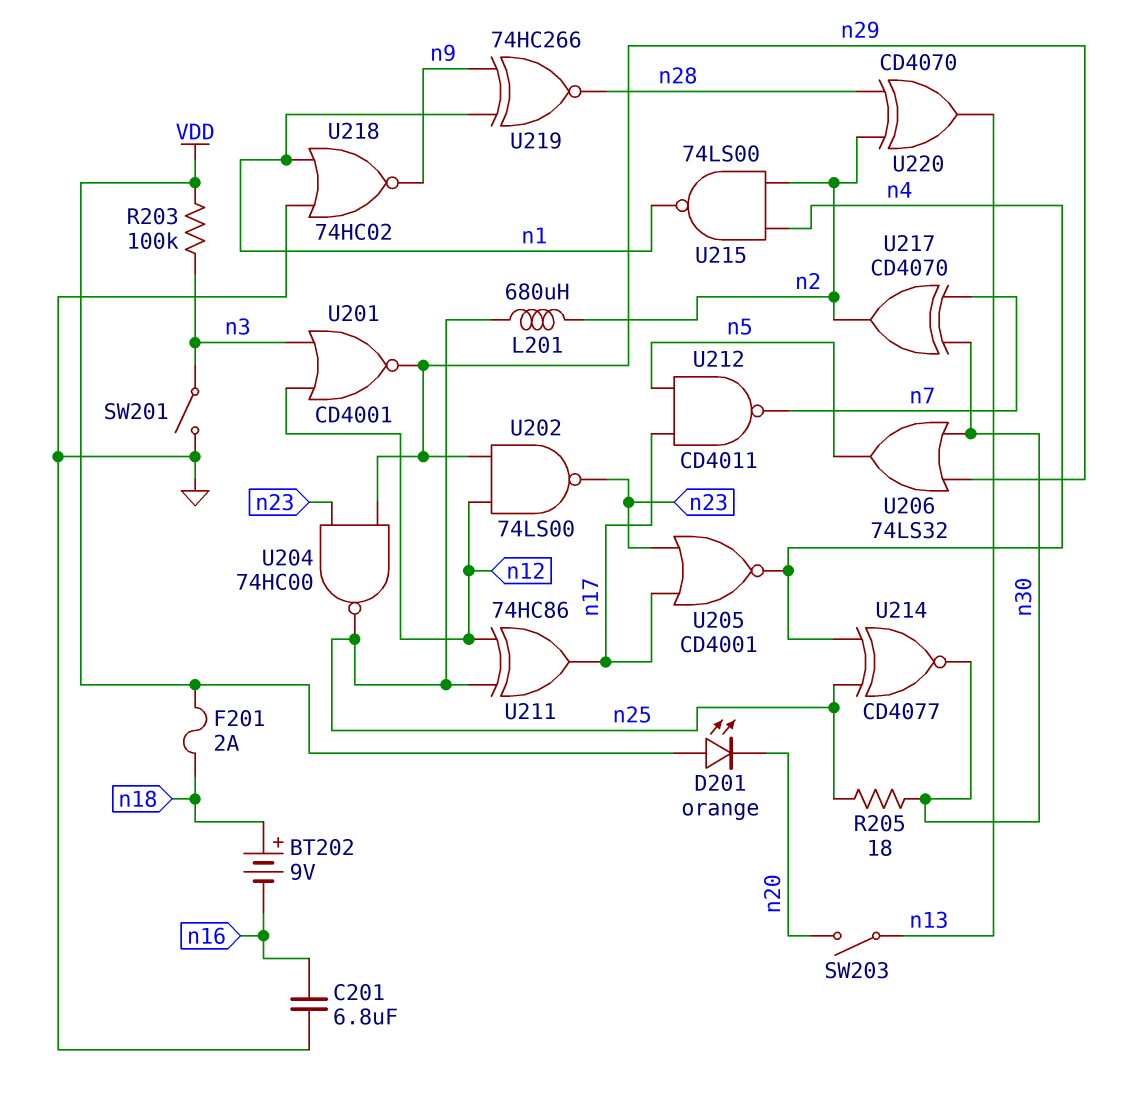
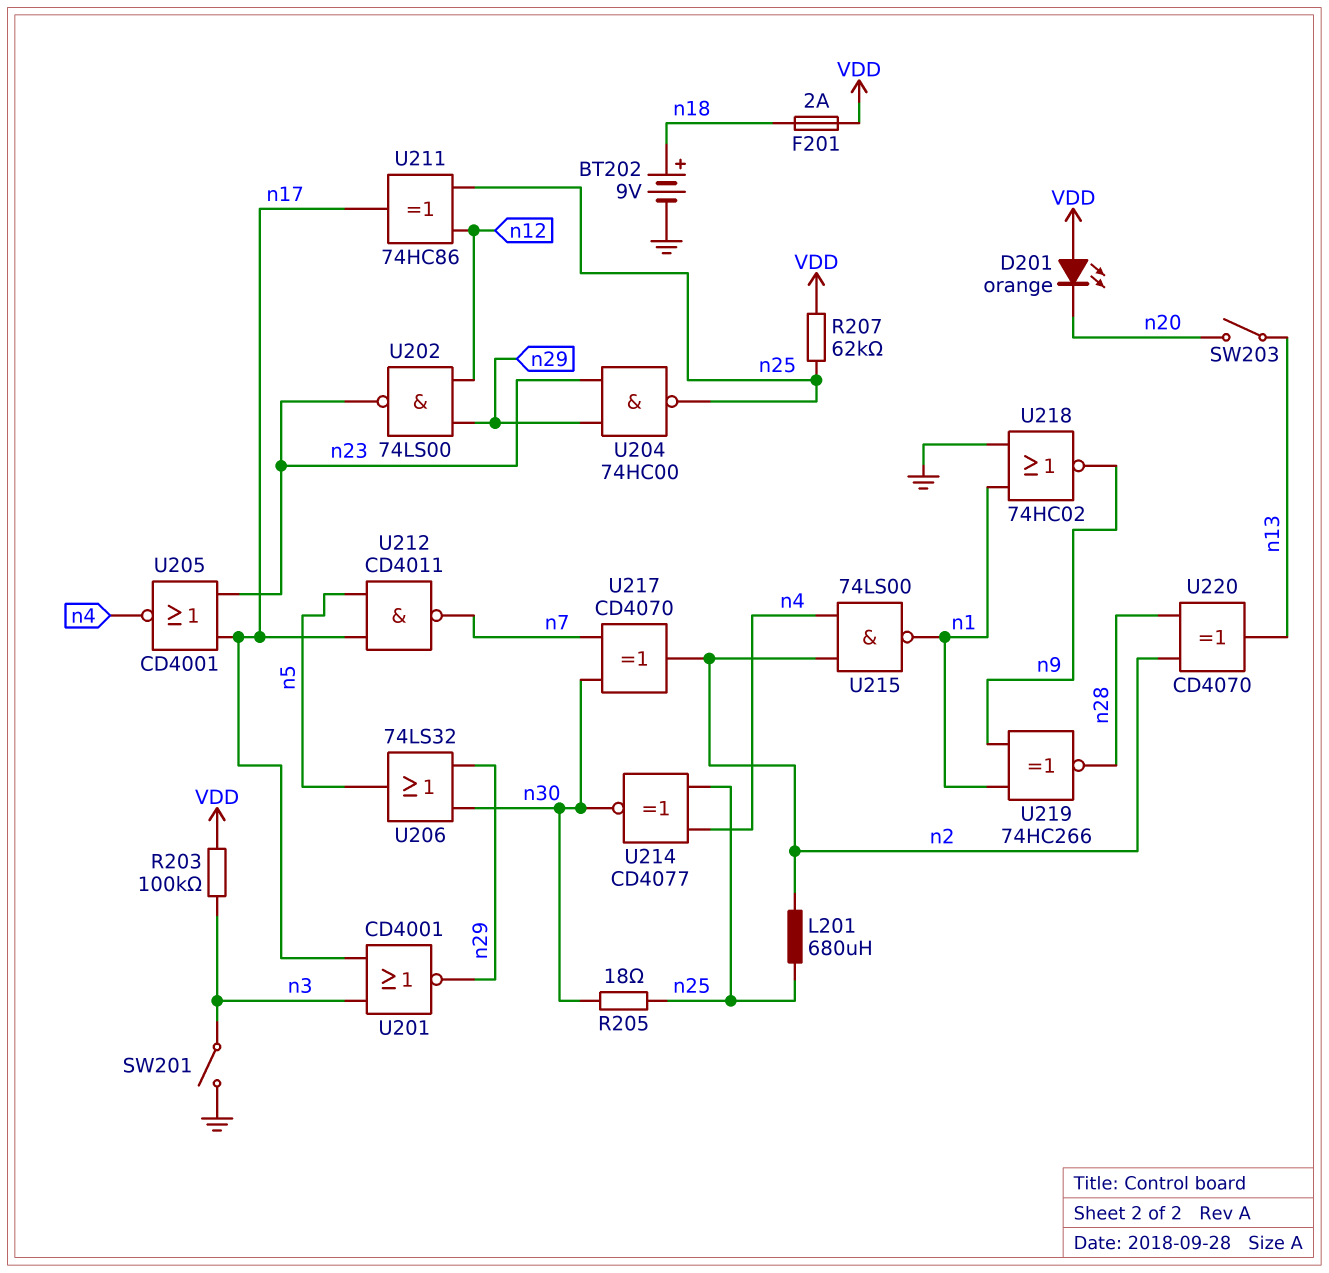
BT202: 9V (plus n18, minus n16) -> 9V (plus n18, minus GND)
C201: 6.8uF (GND, n16) -> none
R207: none -> 62k (VDD, n25)
U201: NOR CD4001 (in n3, in n12, out n29) -> NOR CD4001 (in n3, in n17, out n29)

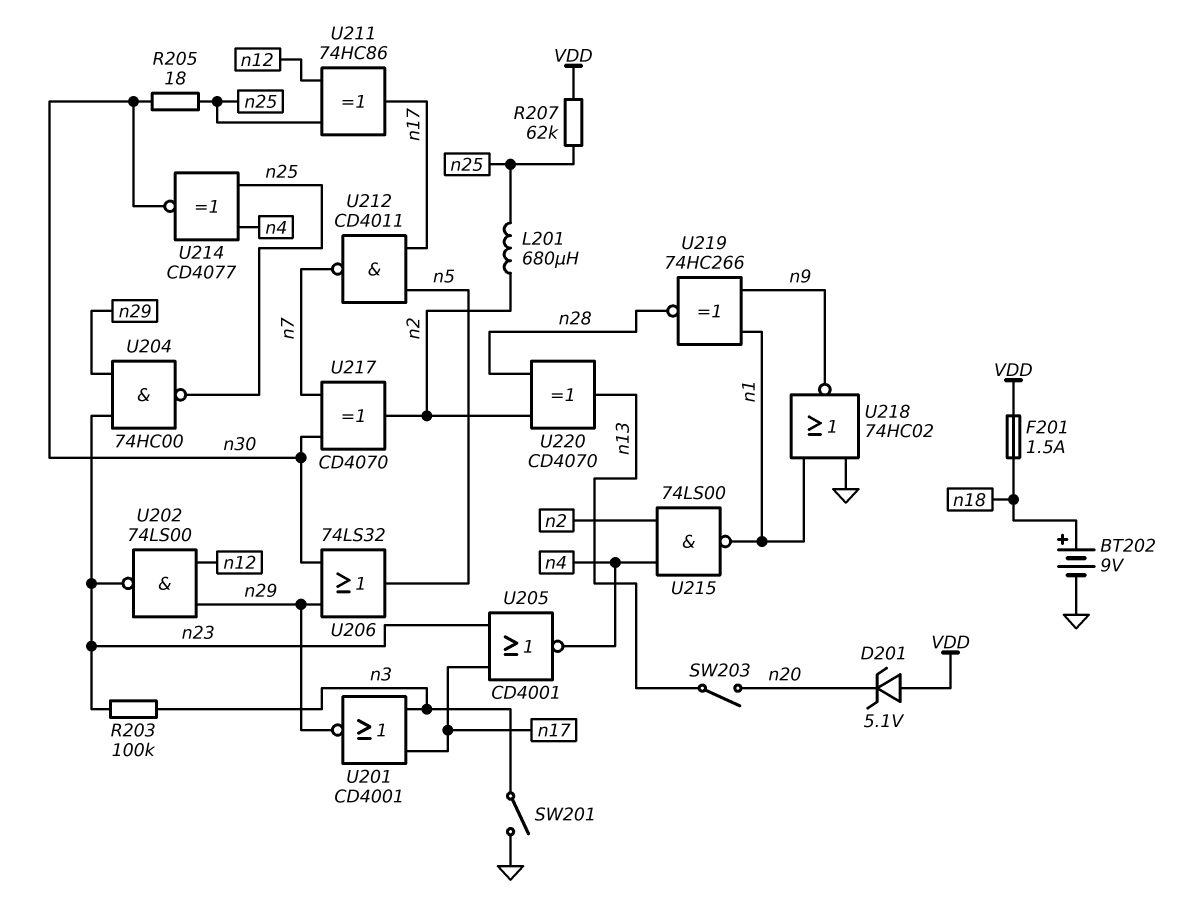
D201: LED orange (A VDD, K n20) -> zener 5.1V (A VDD, K n20)
F201: 2A (VDD, n18) -> 1.5A (VDD, n18)
R203: 100k (VDD, n3) -> 100k (n3, n23)

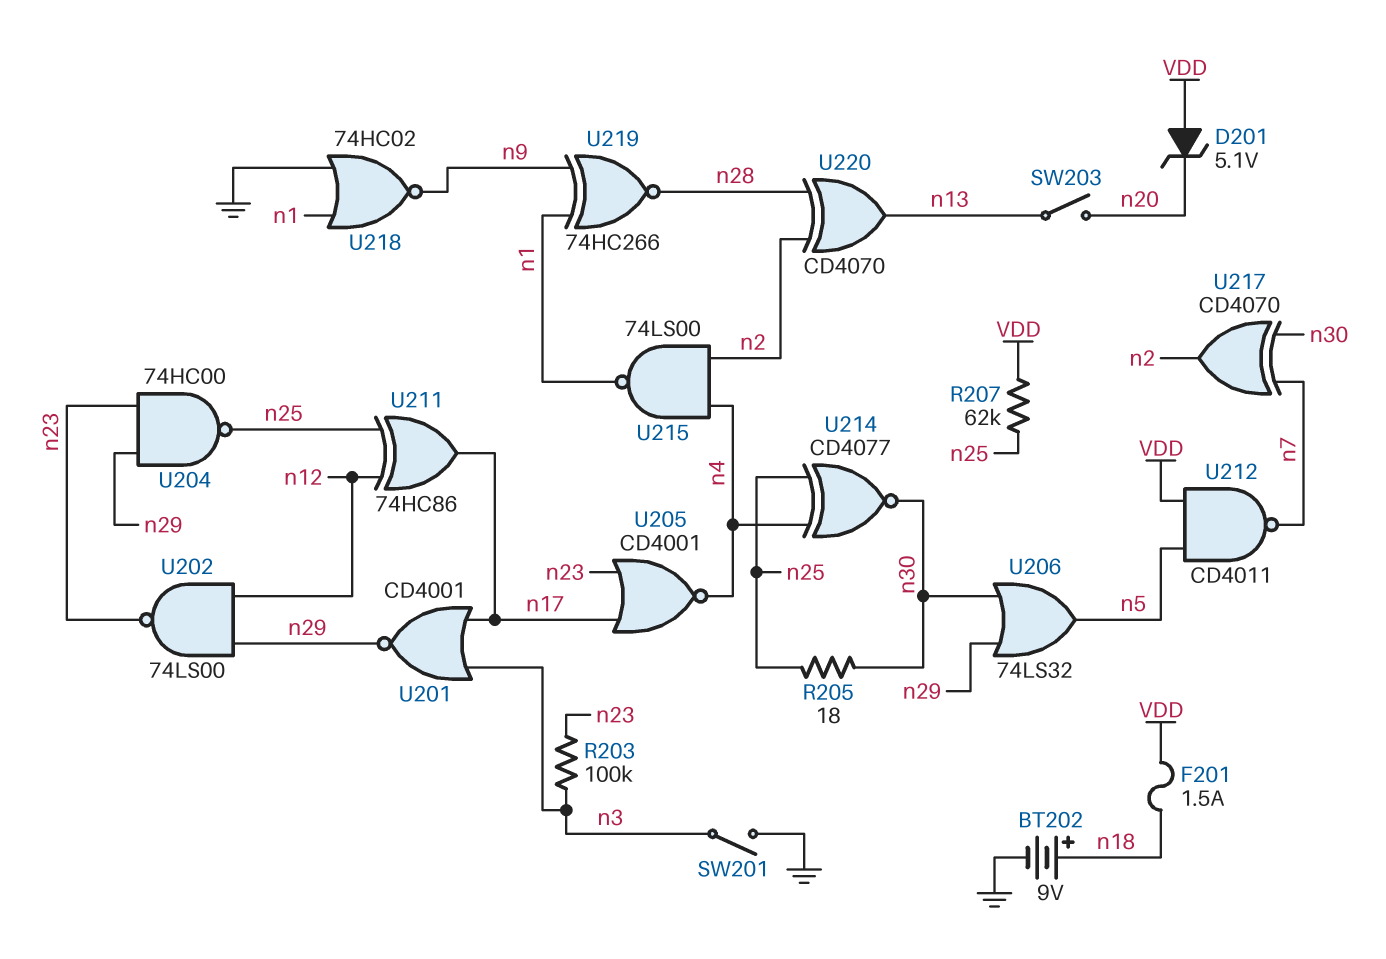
L201: 680uH (n2, n25) -> none
U212: NAND CD4011 (in n5, in n17, out n7) -> NAND CD4011 (in VDD, in n5, out n7)

